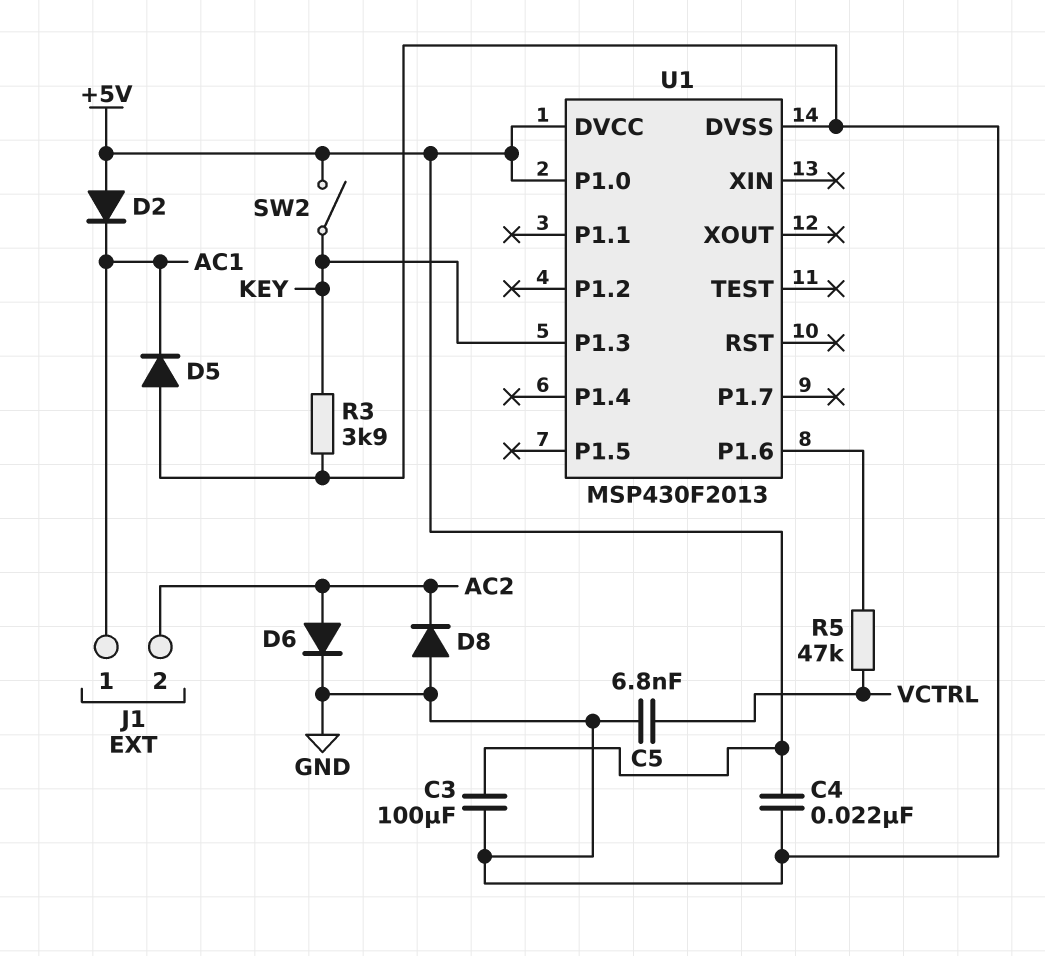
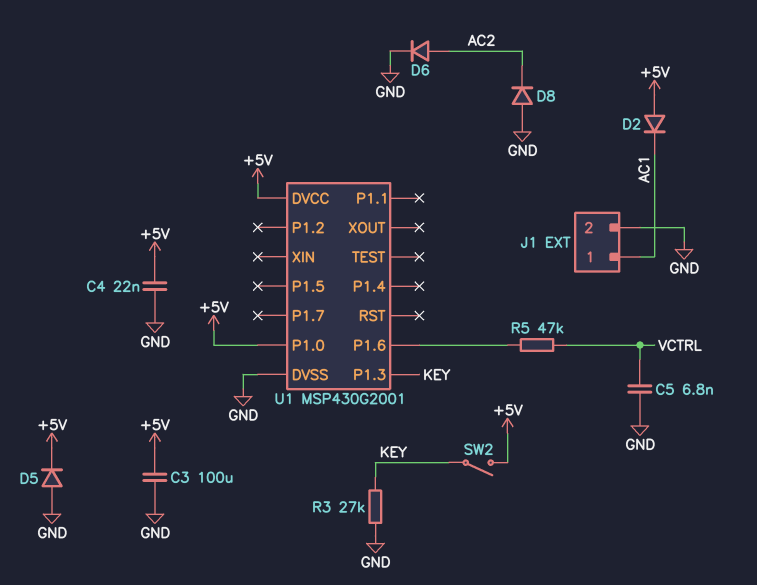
D5: diode (A GND, K AC1) -> diode (A GND, K +5V)
J1 pin 2: AC2 -> GND
R3: 3.9k (GND, KEY) -> 27k (GND, KEY)
U1: MSP430F2013 -> MSP430G2001

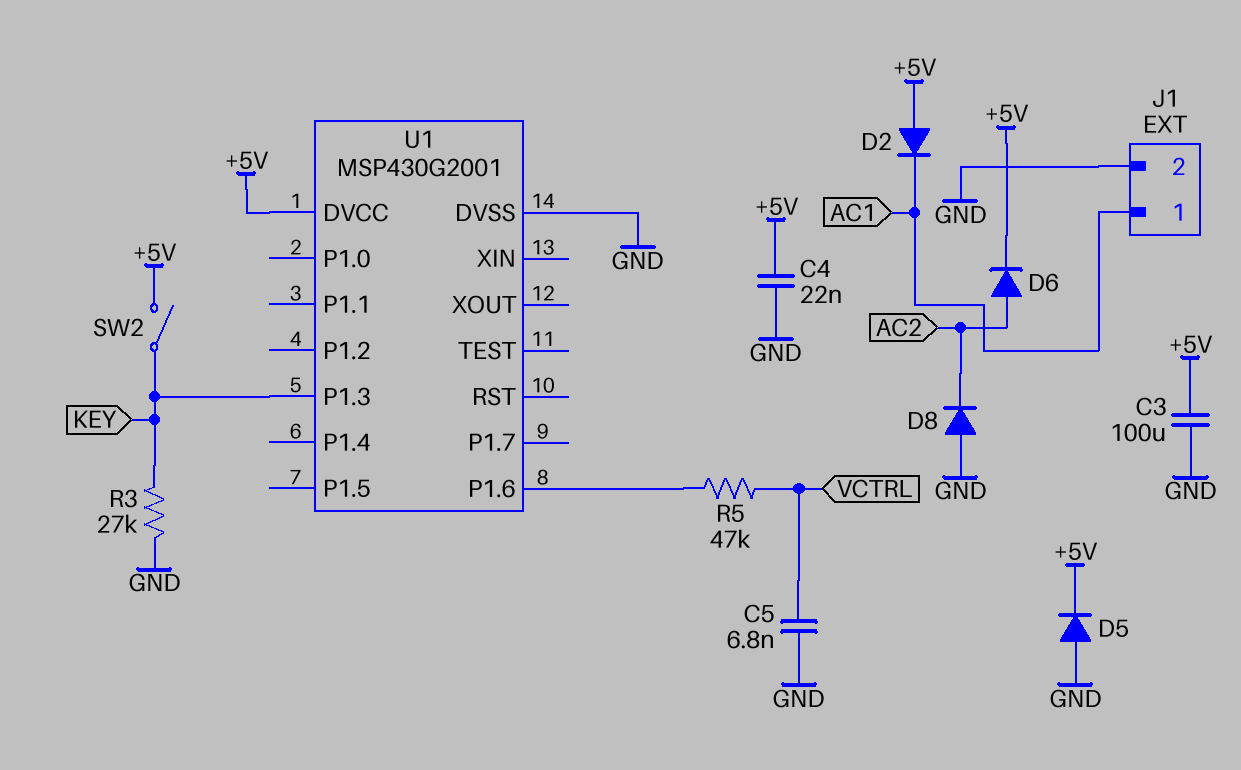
D6: diode (A AC2, K GND) -> diode (A AC2, K +5V)
U1 pin P1.0: +5V -> none

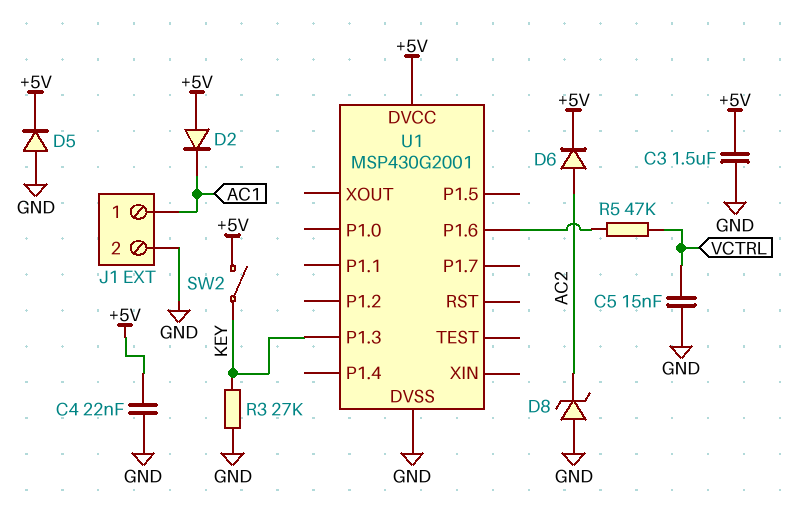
C3: 100uF (+5V, GND) -> 1.5uF (+5V, GND)
C5: 6.8nF (GND, VCTRL) -> 15nF (GND, VCTRL)
D8: diode (A GND, K AC2) -> zener (A GND, K AC2)

